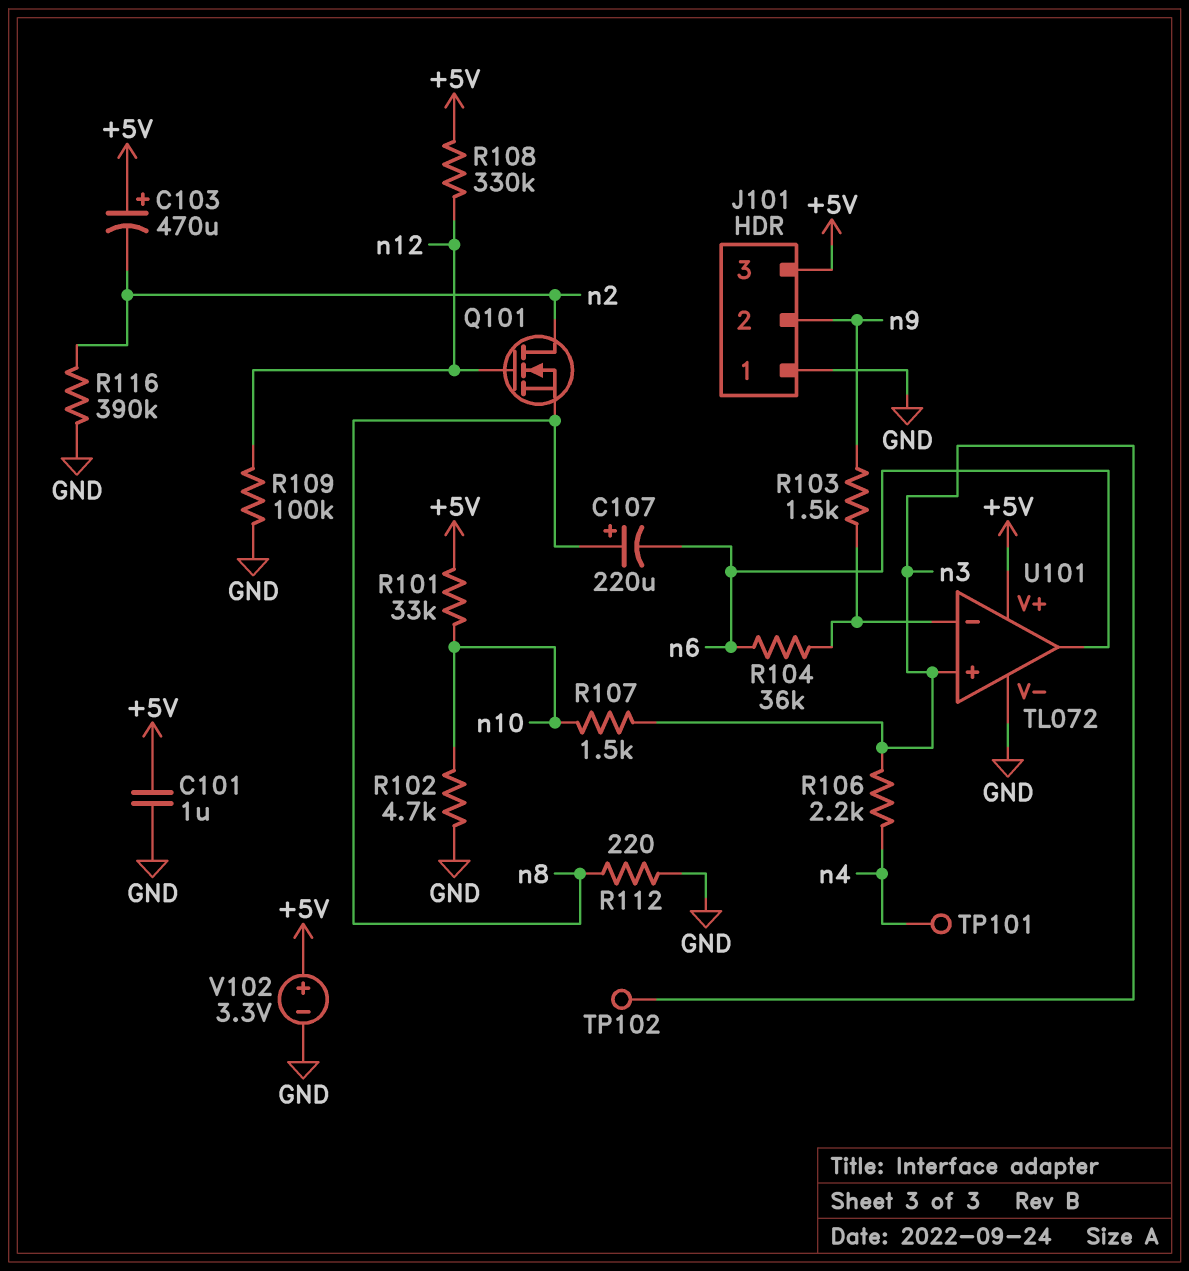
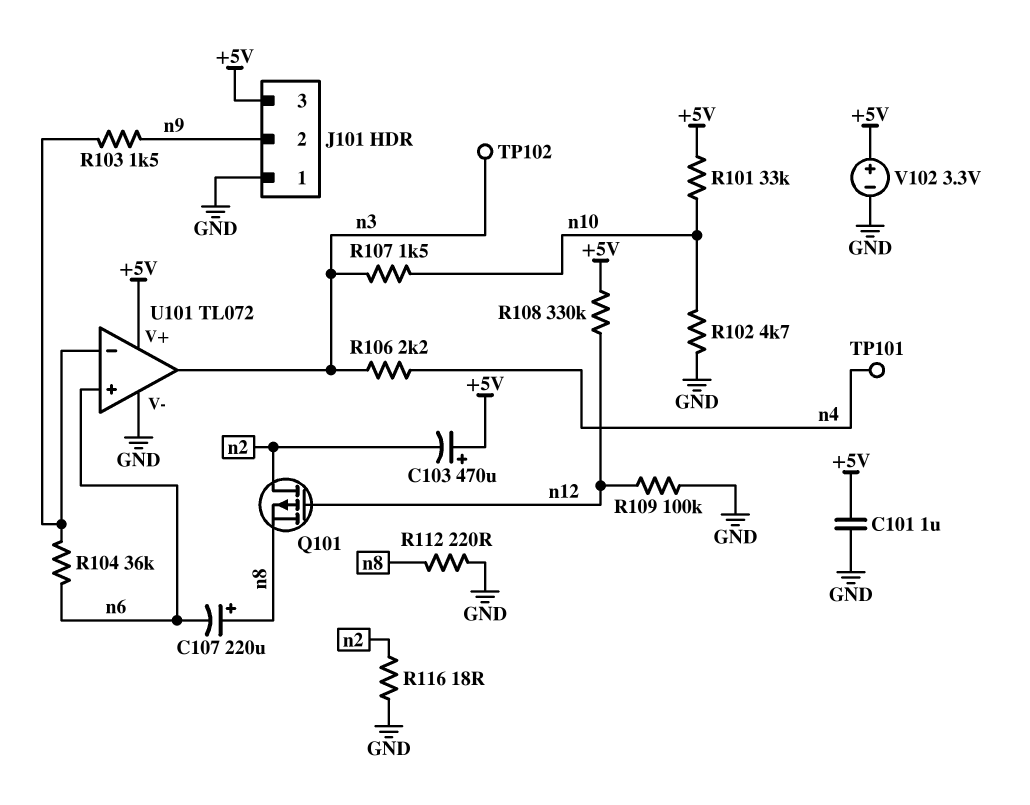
Q101: NMOS (G n12, D n2, S n8) -> PMOS (G n12, D n2, S n8)
R116: 390k (GND, n2) -> 18 (GND, n2)
U101 pin in+: n3 -> n6
U101 pin out: n6 -> n3

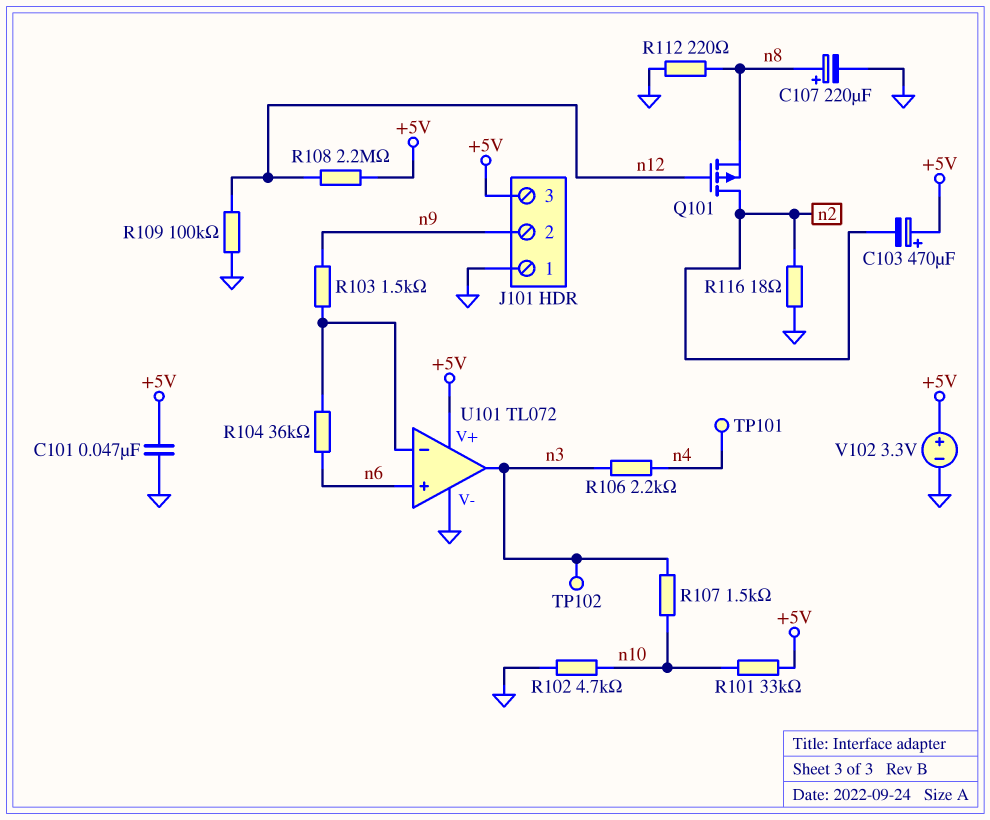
C101: 1uF (+5V, GND) -> 47nF (+5V, GND)
C107: 220uF (plus n8, minus n6) -> 220uF (plus n8, minus GND)
R108: 330k (+5V, n12) -> 2.2M (+5V, n12)

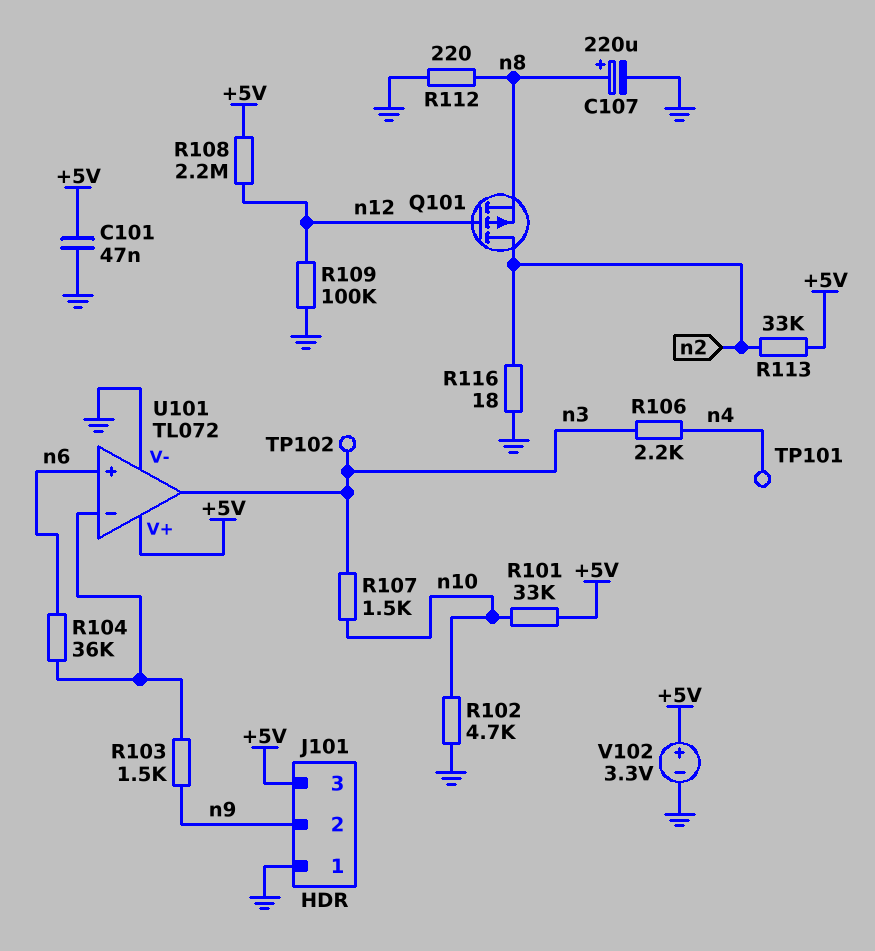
C103: 470uF (plus +5V, minus n2) -> none
R113: none -> 33k (+5V, n2)

